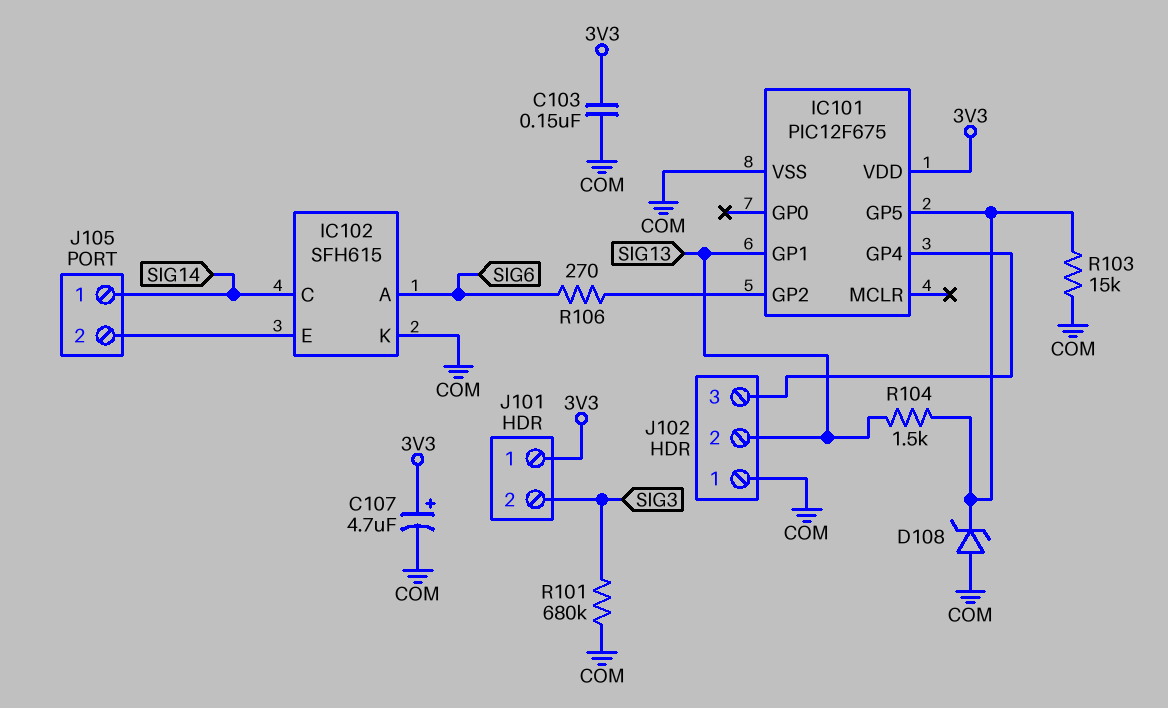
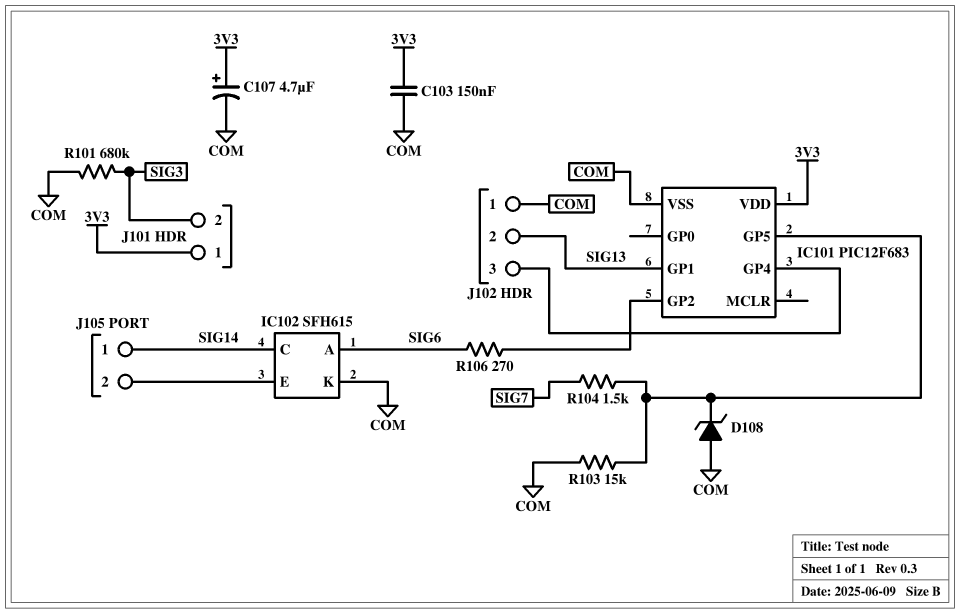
IC101: PIC12F675 -> PIC12F683
R104: 1.5k (IC101/GP5, SIG13) -> 1.5k (IC101/GP5, SIG7)

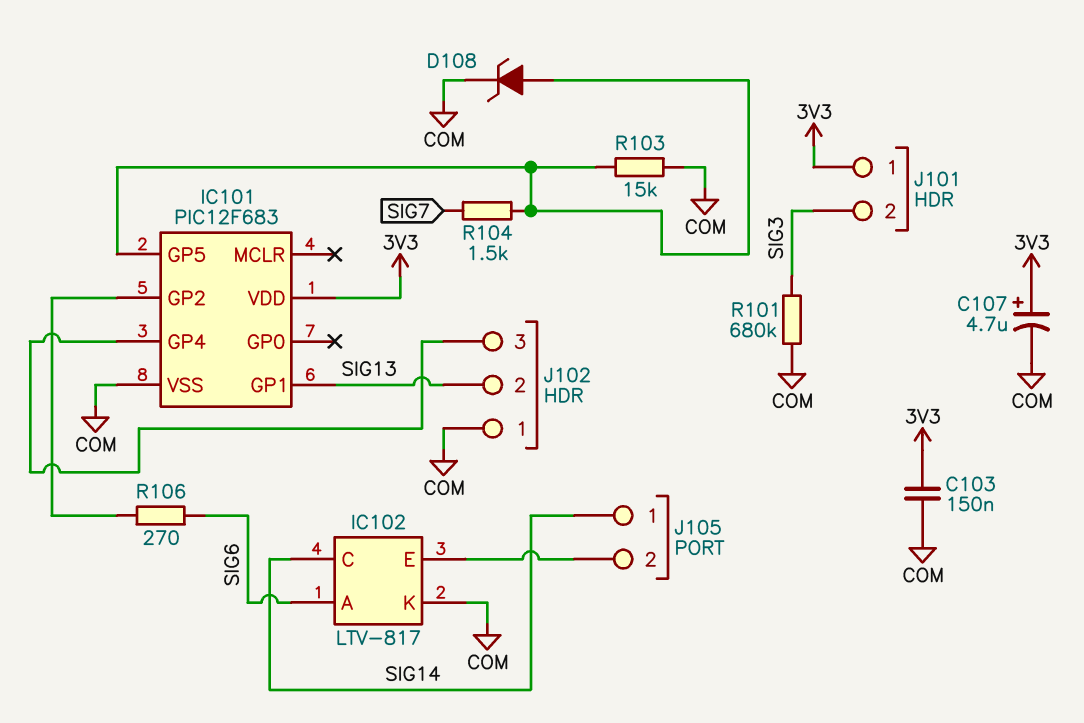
D108: zener (A COM, K IC101/GP5) -> zener (A IC101/GP5, K COM)
IC102: SFH615 -> LTV-817

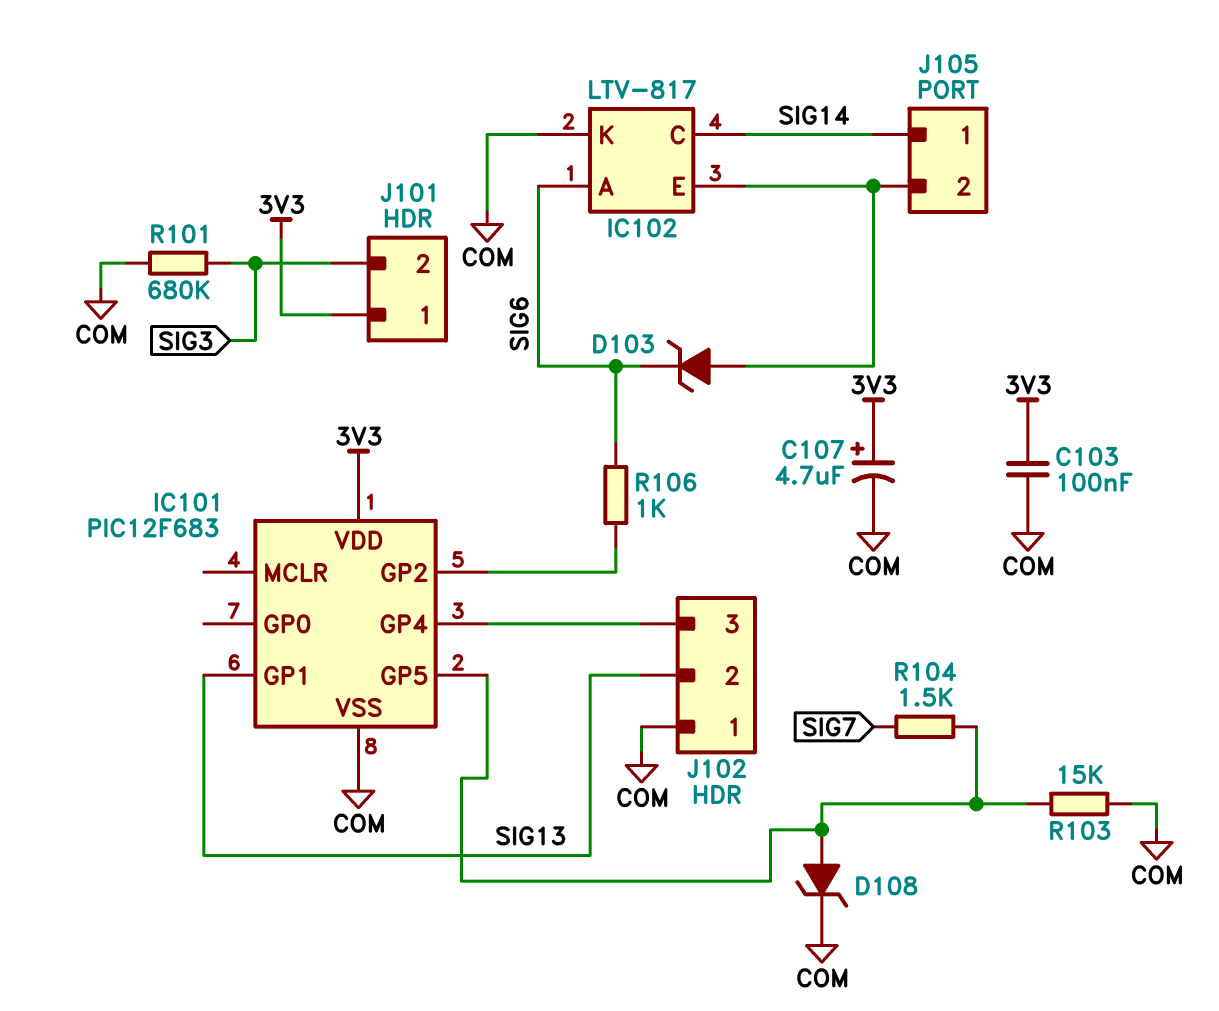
C103: 150nF (3V3, COM) -> 100nF (3V3, COM)
D103: none -> zener (A IC102/E, K SIG6)
R106: 270 (IC101/GP2, SIG6) -> 1k (IC101/GP2, SIG6)

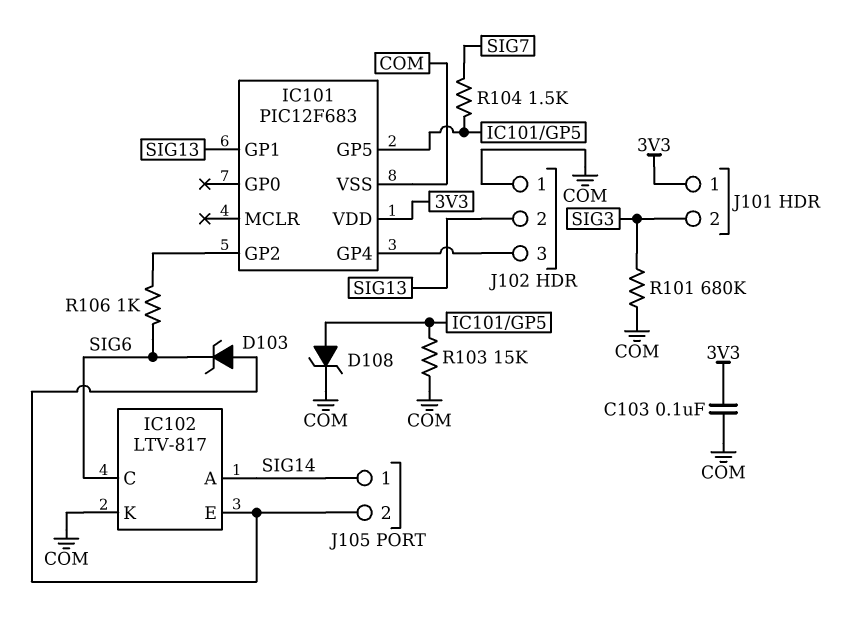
C107: 4.7uF (plus 3V3, minus COM) -> none
IC102 pin A: SIG6 -> SIG14
IC102 pin C: SIG14 -> SIG6

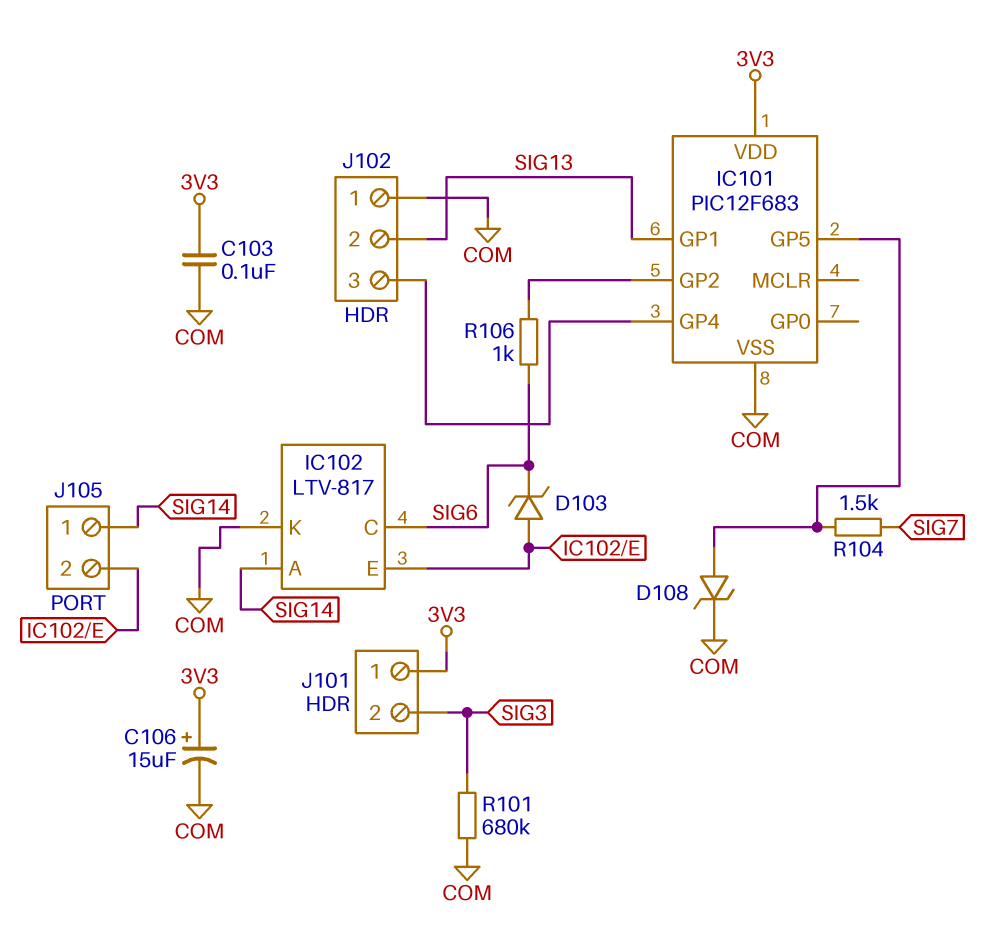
C106: none -> 15uF (plus 3V3, minus COM)
R103: 15k (COM, IC101/GP5) -> none

